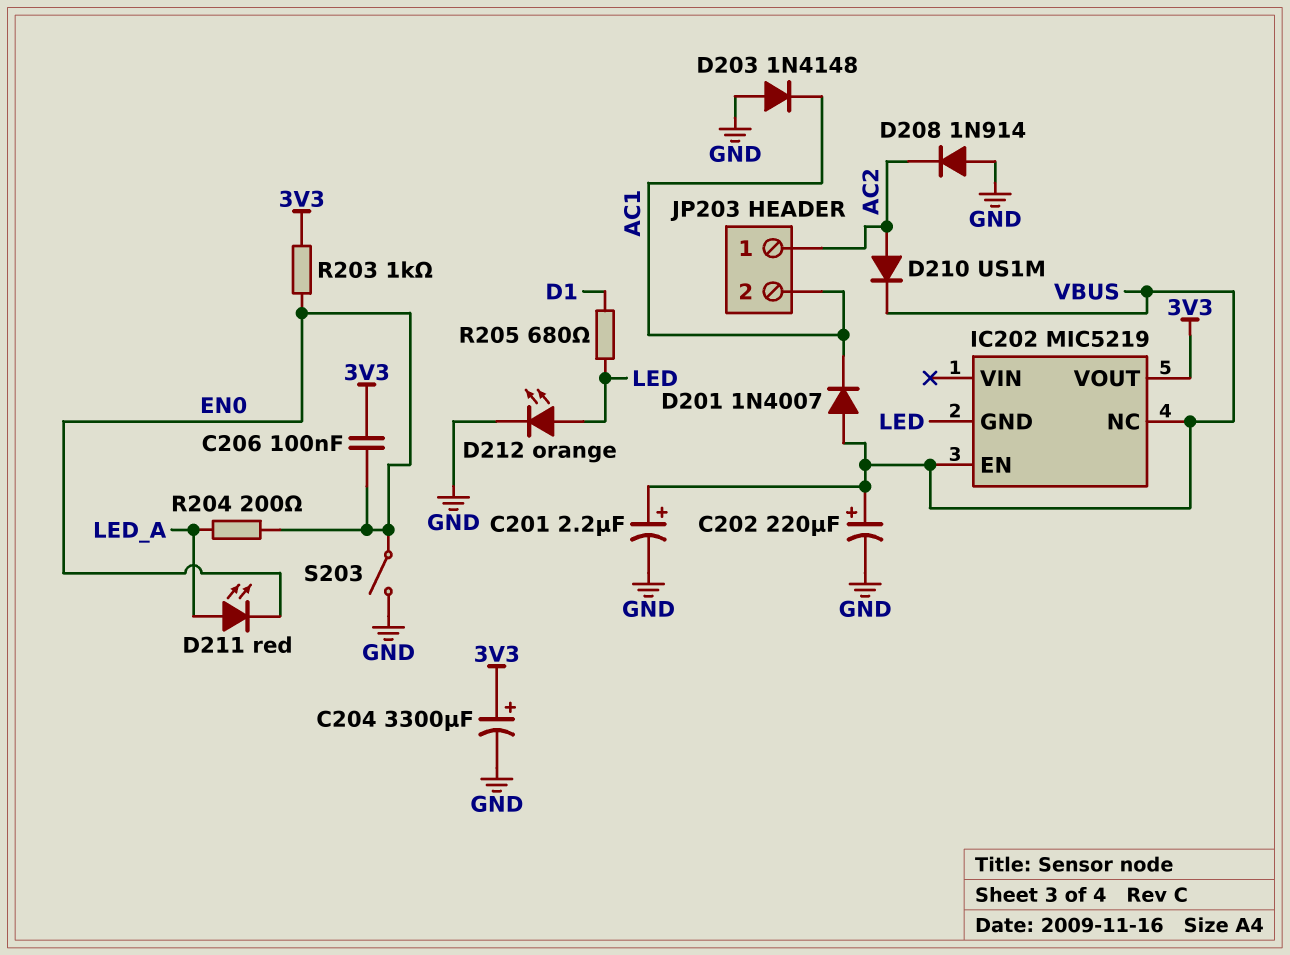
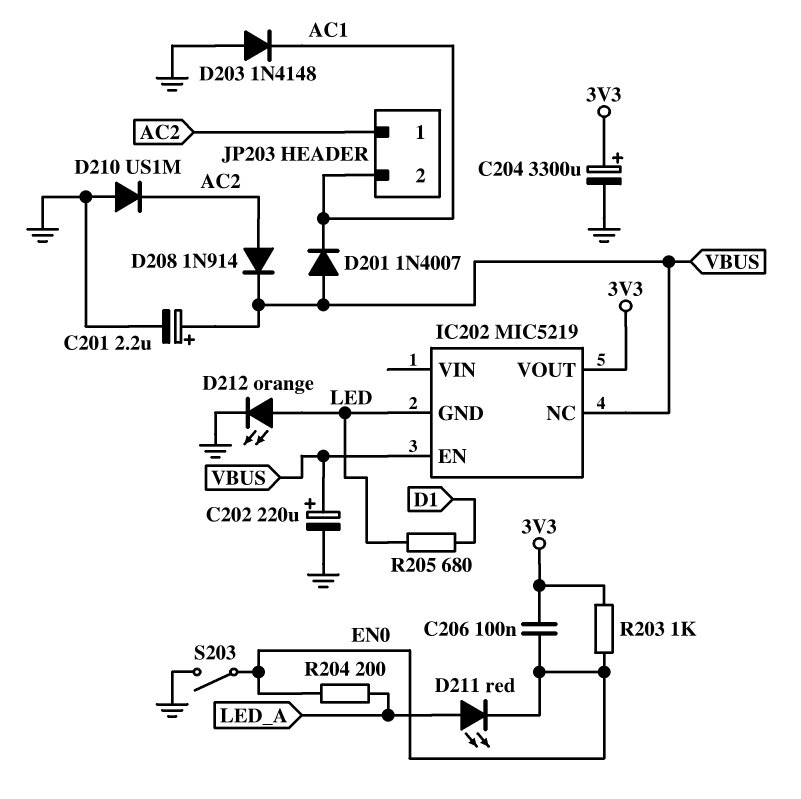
D208: diode 1N914 (A GND, K AC2) -> diode 1N914 (A AC2, K VBUS)
D210: diode US1M (A AC2, K VBUS) -> diode US1M (A GND, K AC2)

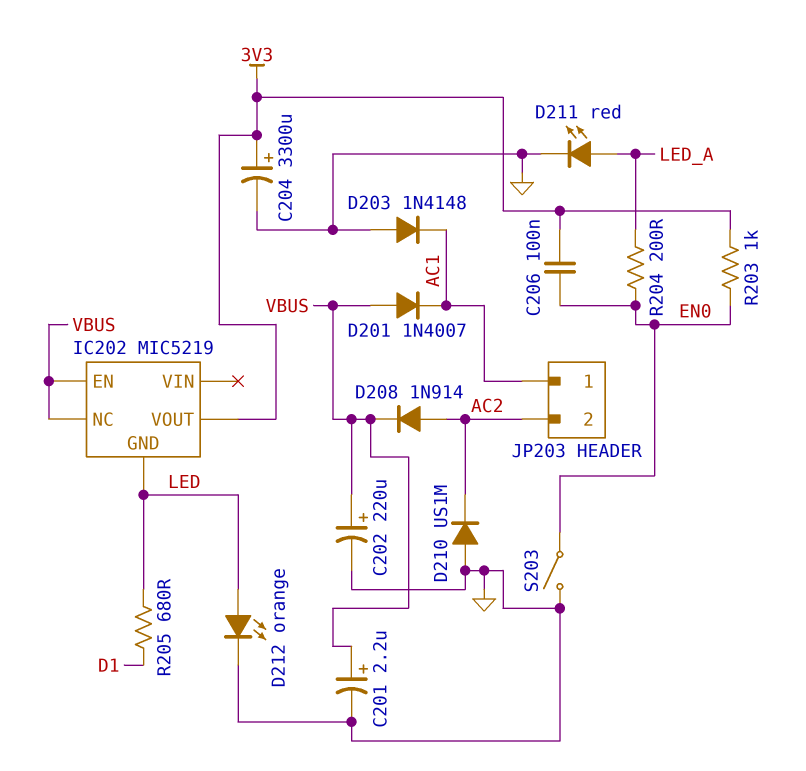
D211: LED red (A LED_A, K EN0) -> LED red (A LED_A, K GND)
JP203 pin 1: AC2 -> AC1
JP203 pin 2: AC1 -> AC2

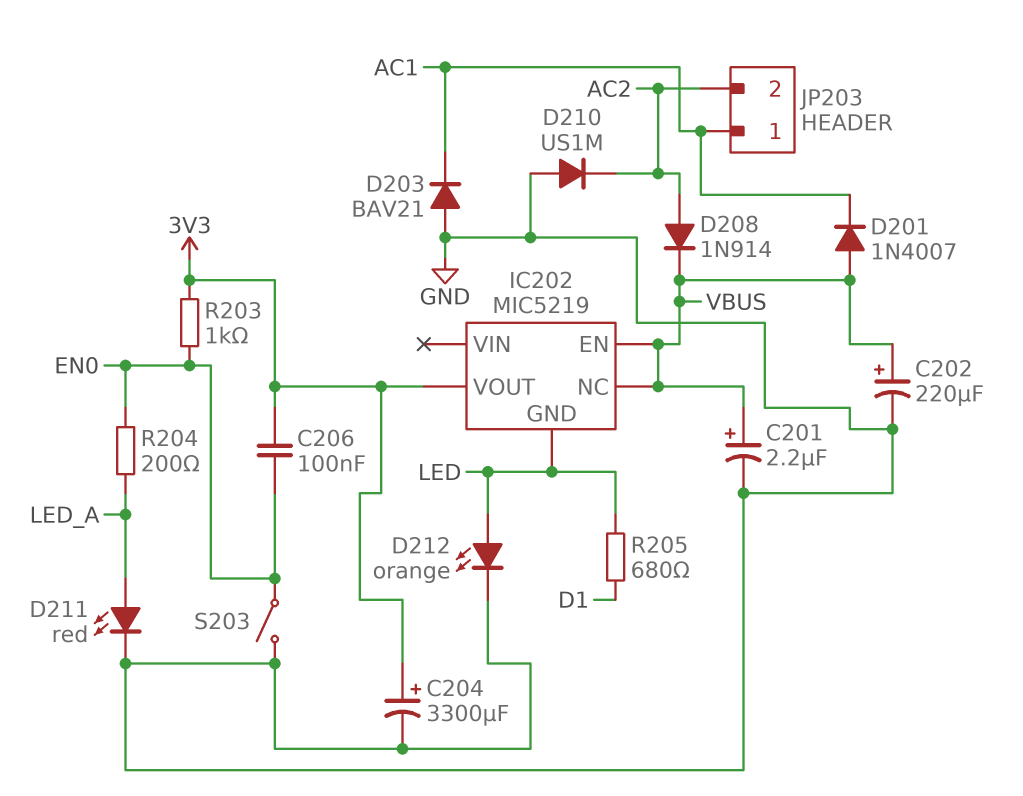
D203: diode 1N4148 (A GND, K AC1) -> diode BAV21 (A GND, K AC1)

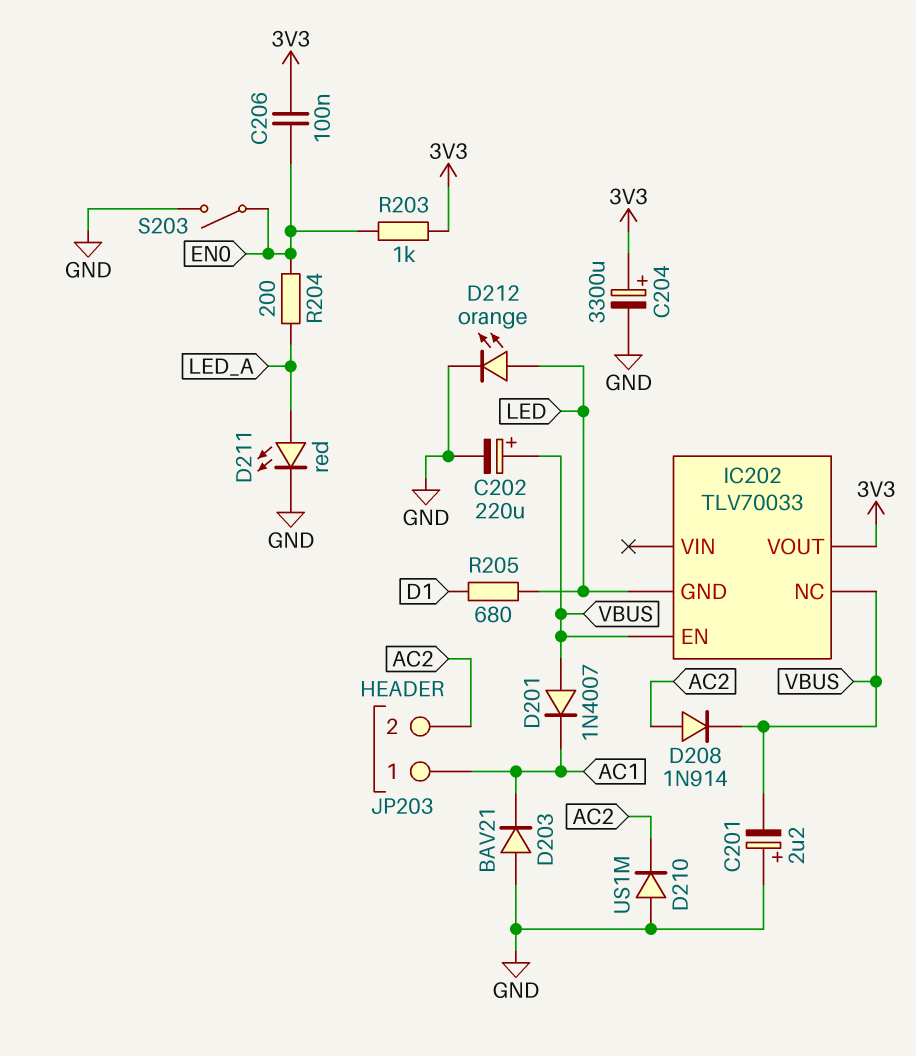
C201: 2.2uF (plus VBUS, minus GND) -> 2.2uF (plus GND, minus VBUS)
IC202: MIC5219 -> TLV70033

